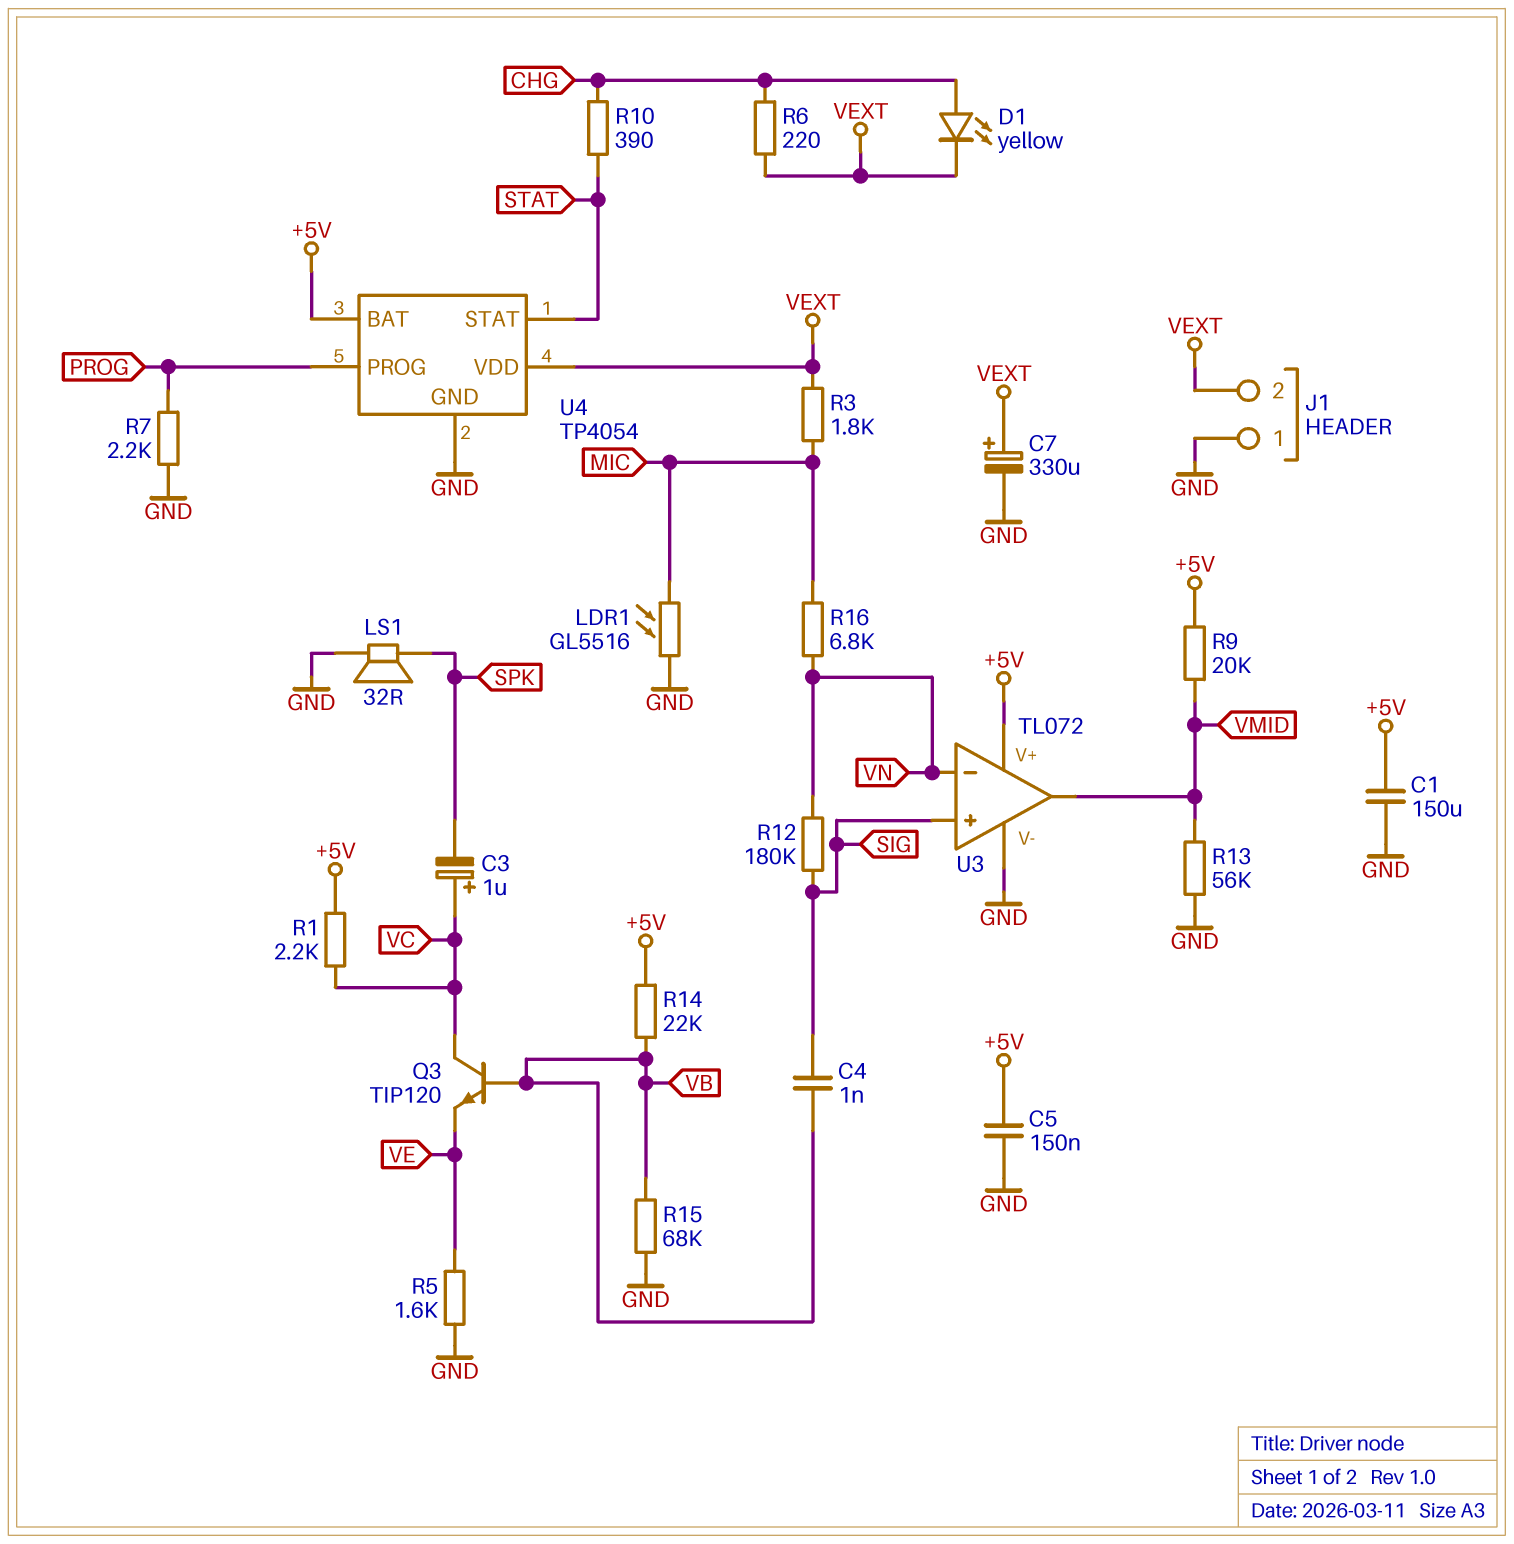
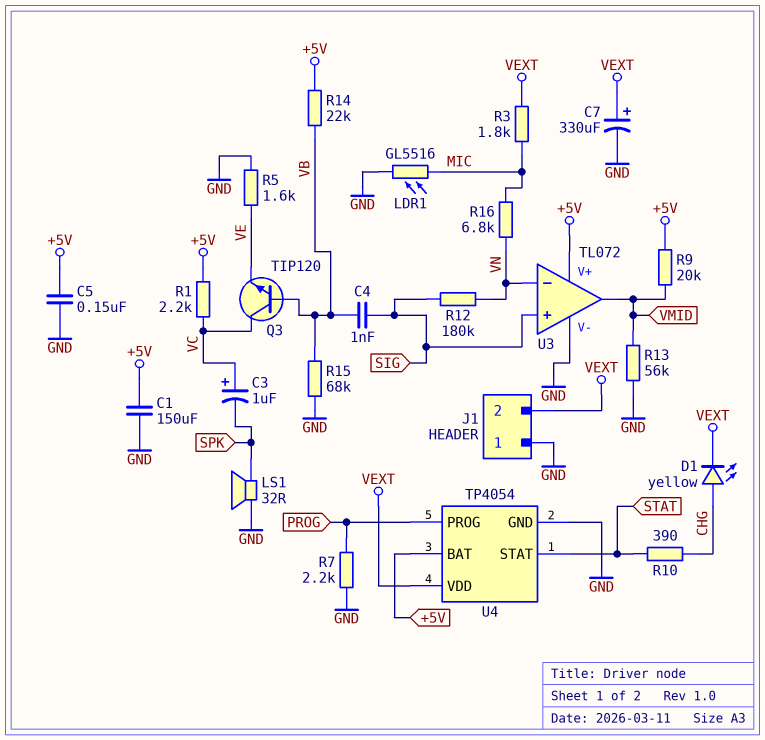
R6: 220 (CHG, VEXT) -> none

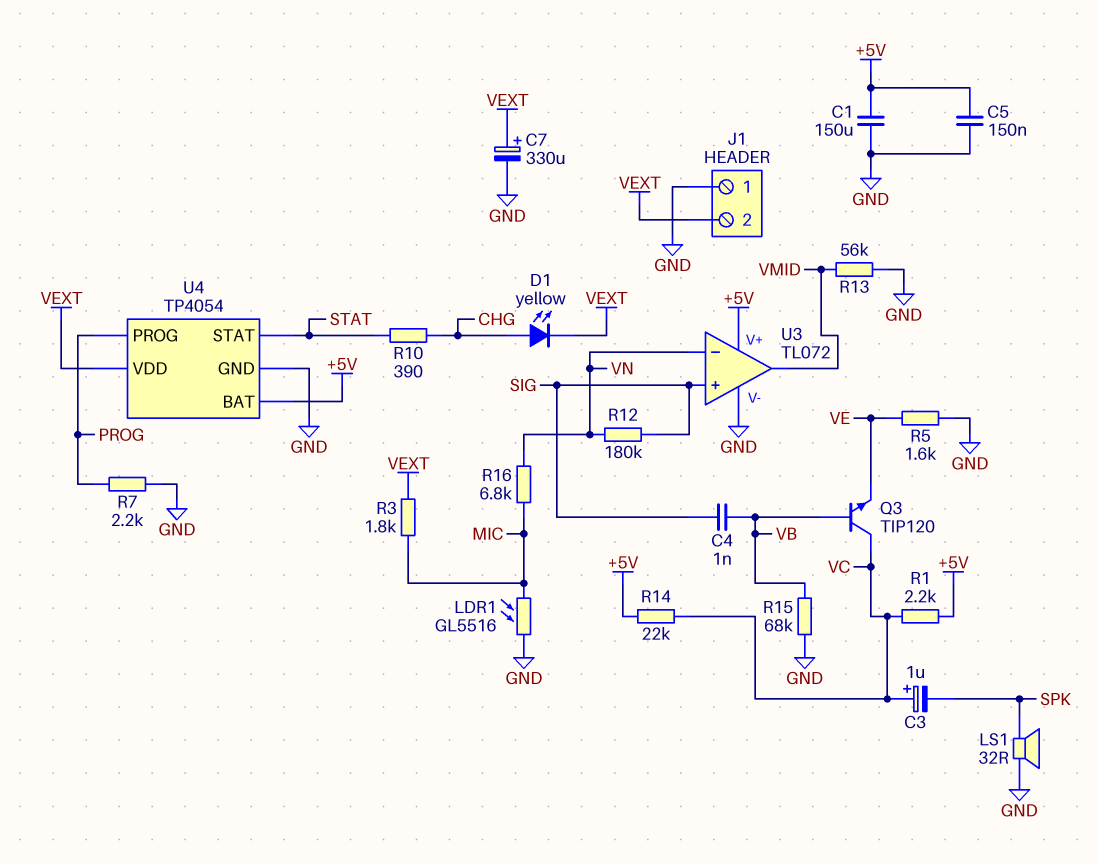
R9: 20k (+5V, VMID) -> none
R14: 22k (+5V, VB) -> 22k (+5V, VC)

